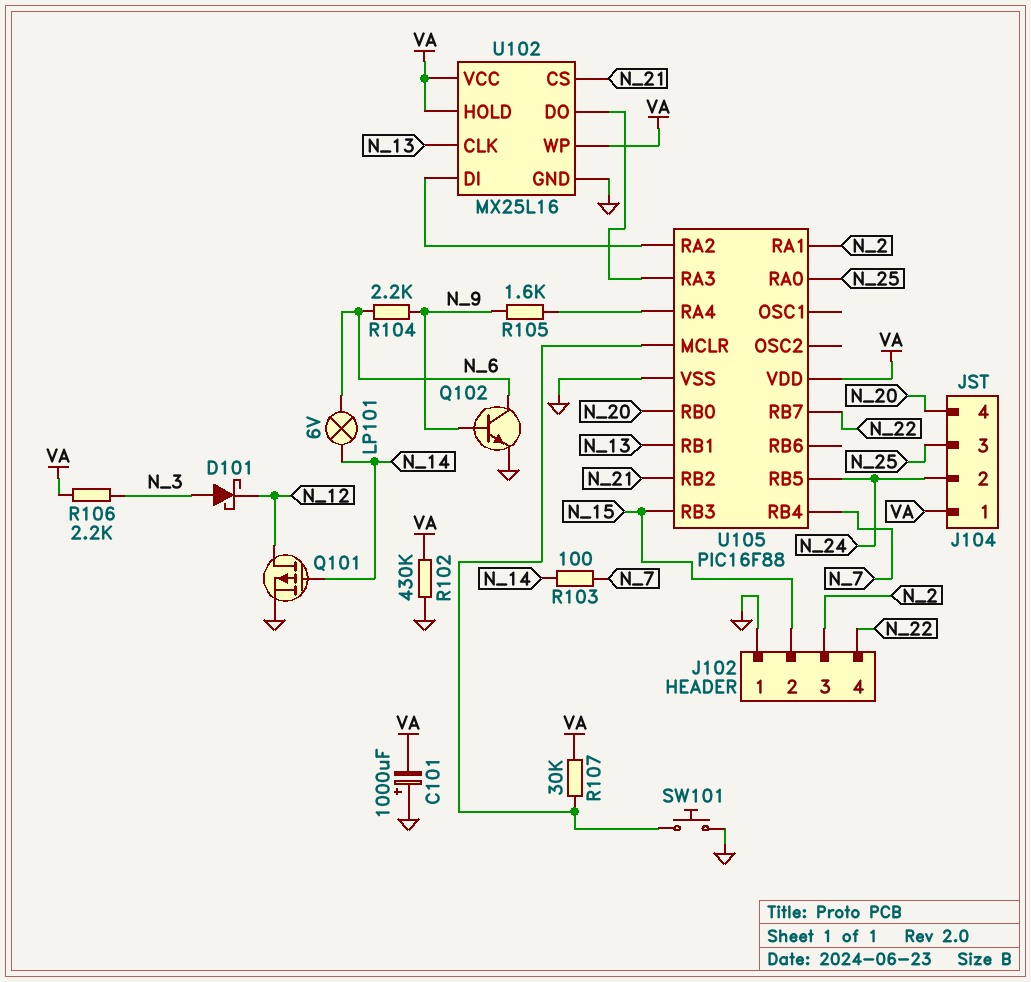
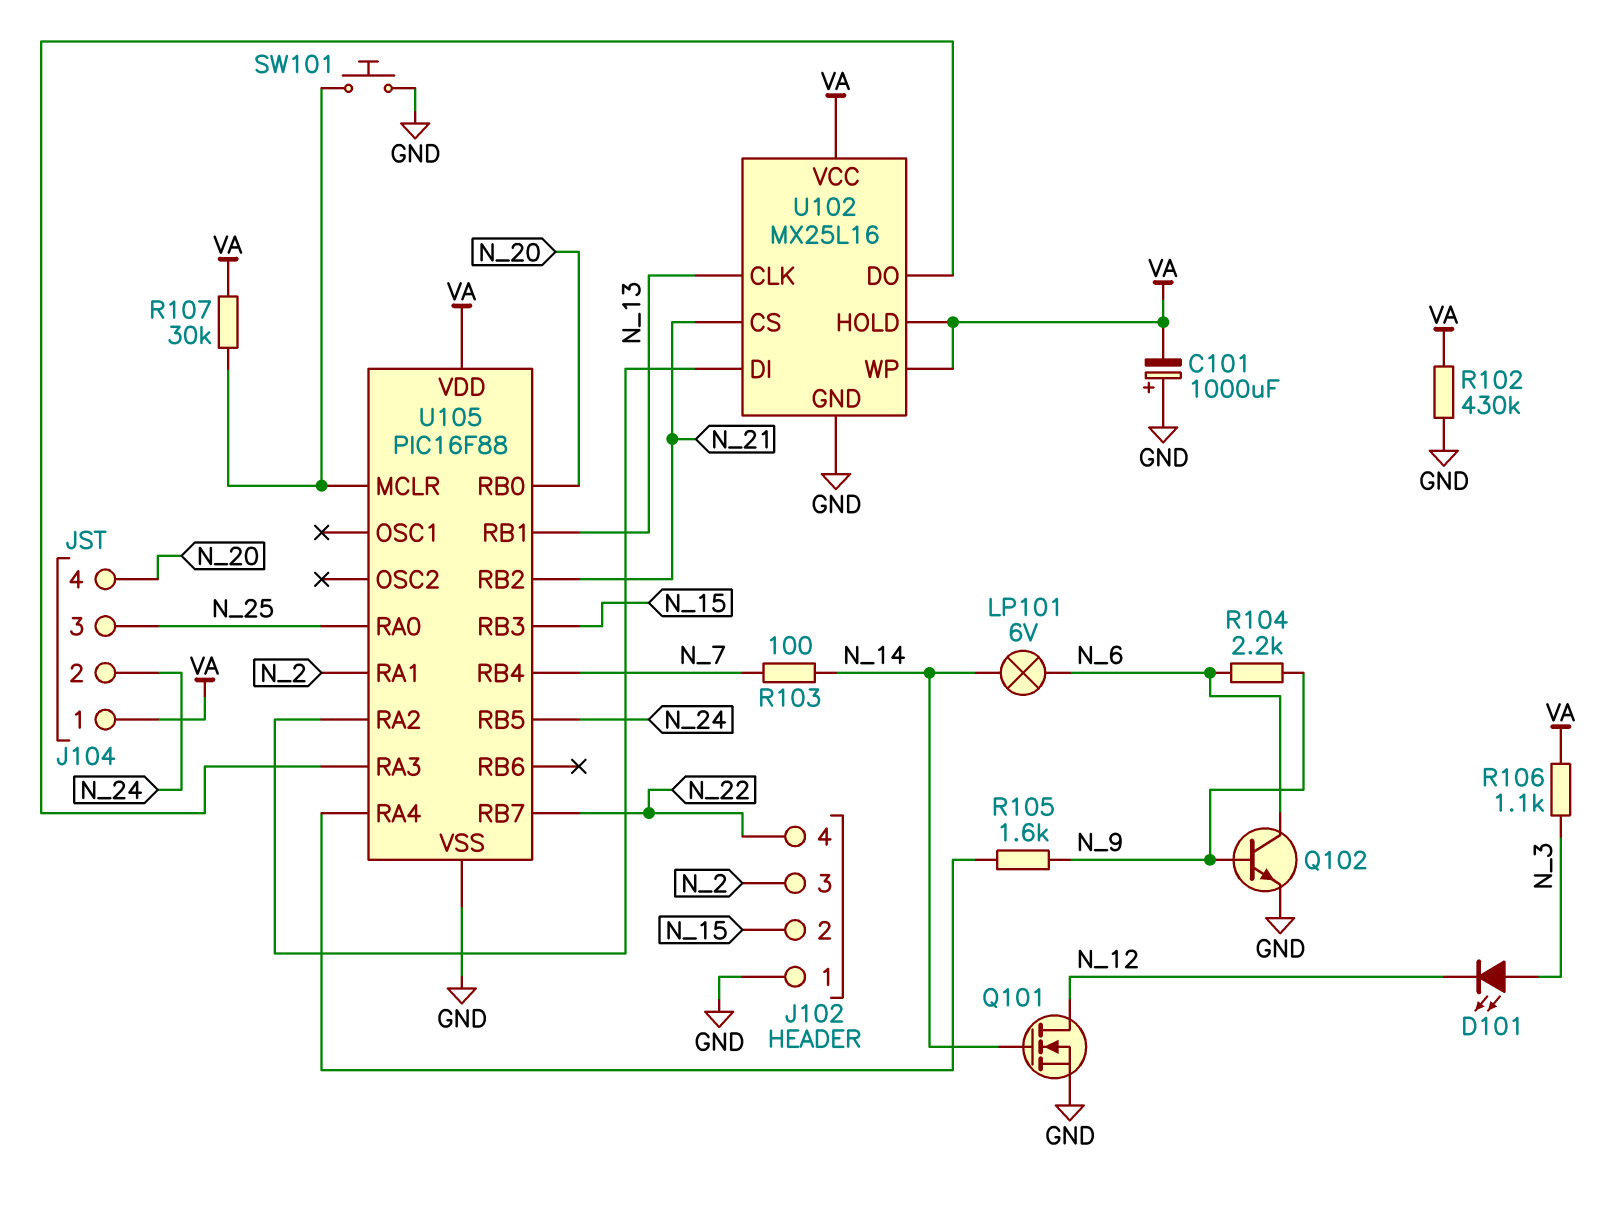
D101: schottky (A N_3, K N_12) -> LED (A N_3, K N_12)
Q101: PMOS (G N_14, D N_12, S GND) -> NMOS (G N_14, D N_12, S GND)
R106: 2.2k (N_3, VA) -> 1.1k (N_3, VA)

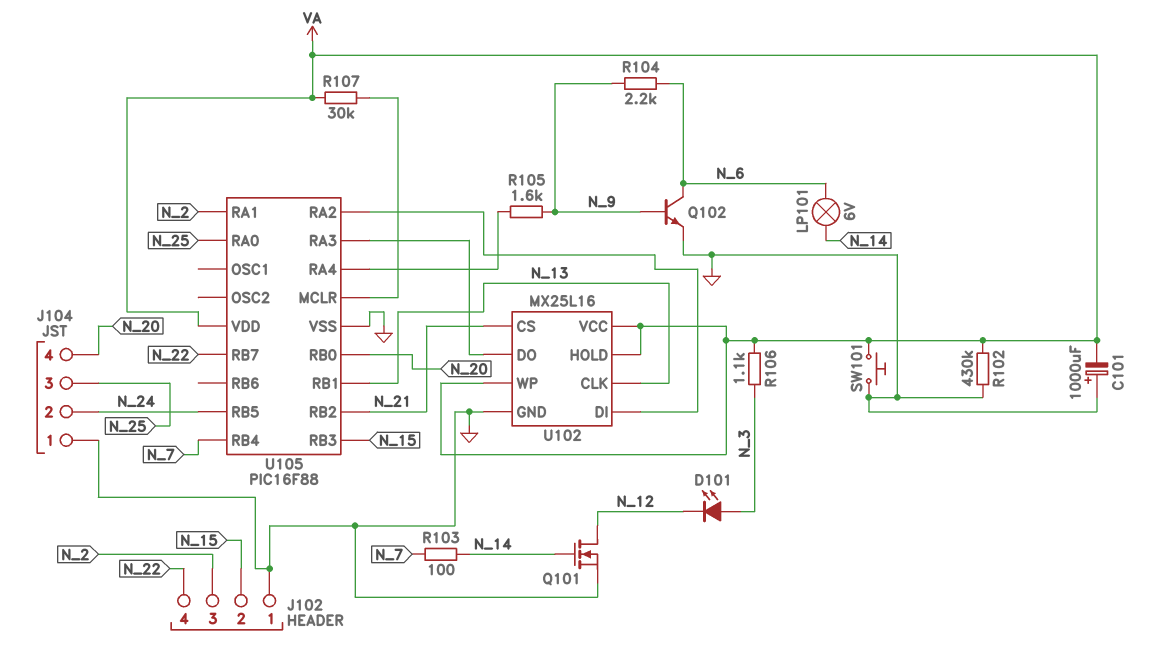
J104 pin 1: VA -> GND
SW101: button (GND, U105/MCLR) -> button (GND, VA)

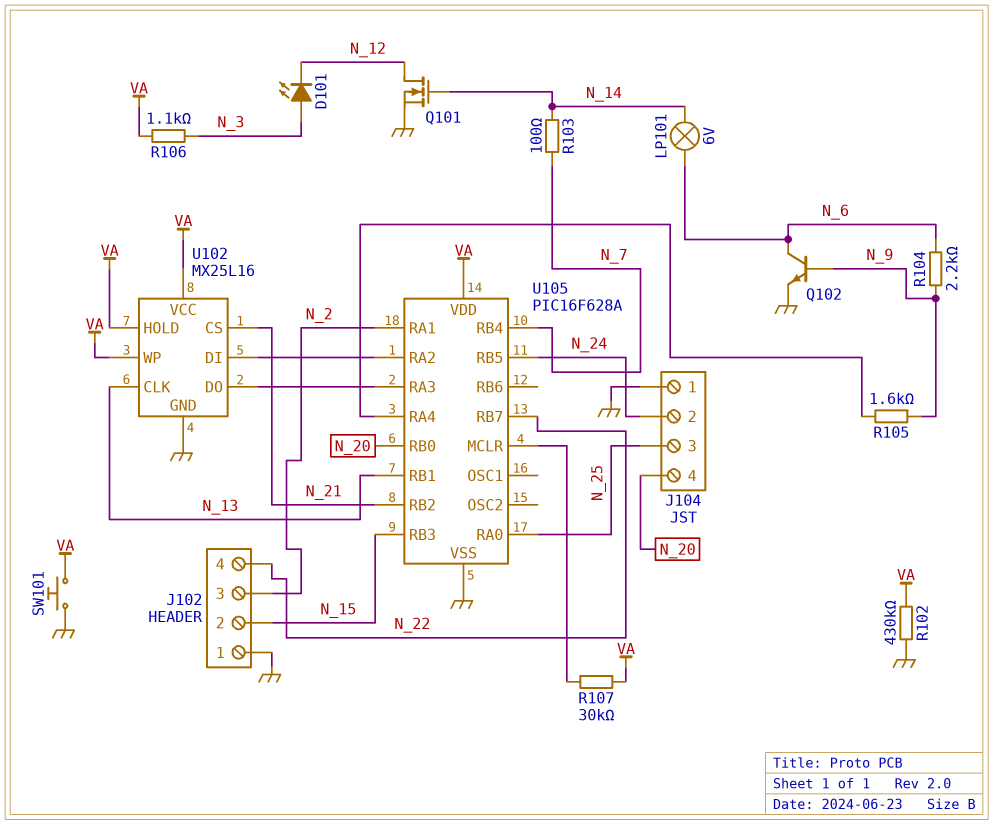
C101: 1000uF (plus GND, minus VA) -> none
U105: PIC16F88 -> PIC16F628A

